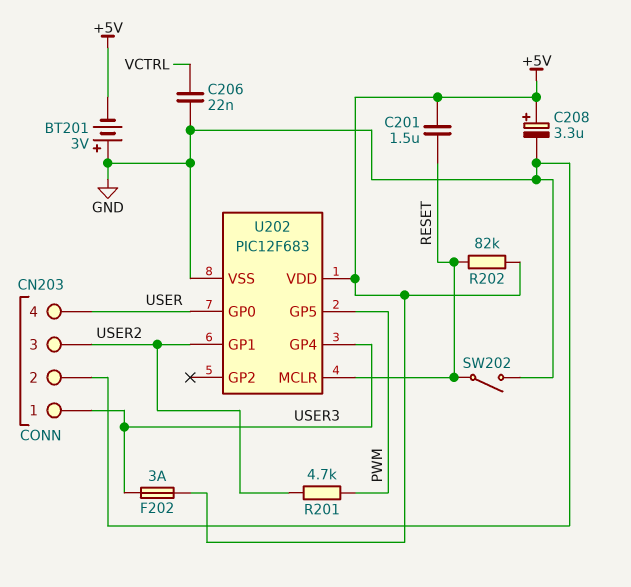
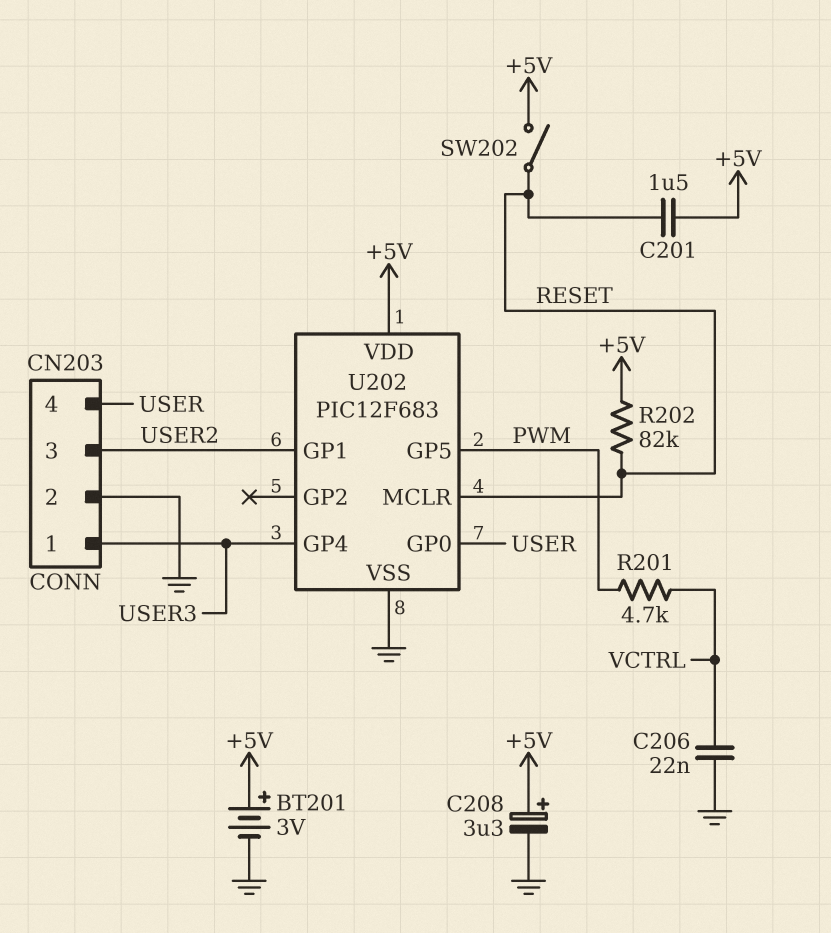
BT201: 3V (plus GND, minus +5V) -> 3V (plus +5V, minus GND)
F202: 3A (+5V, USER3) -> none
R201: 4.7k (PWM, USER2) -> 4.7k (PWM, VCTRL)
SW202: switch (GND, RESET) -> switch (+5V, RESET)

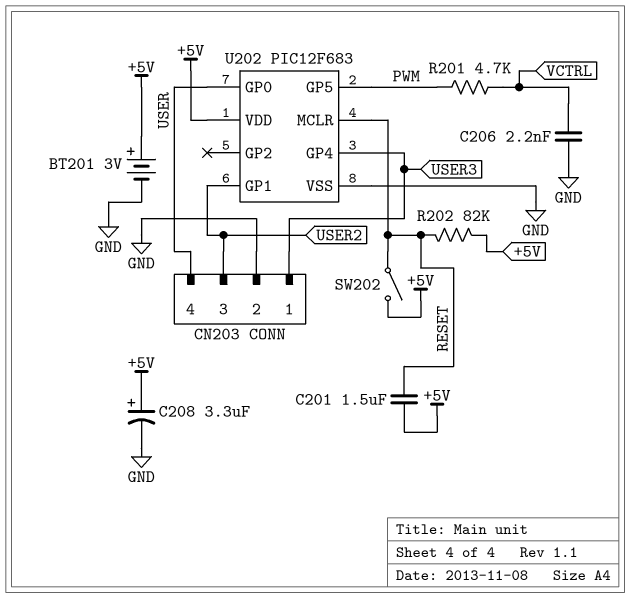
C206: 22nF (GND, VCTRL) -> 2.2nF (GND, VCTRL)

